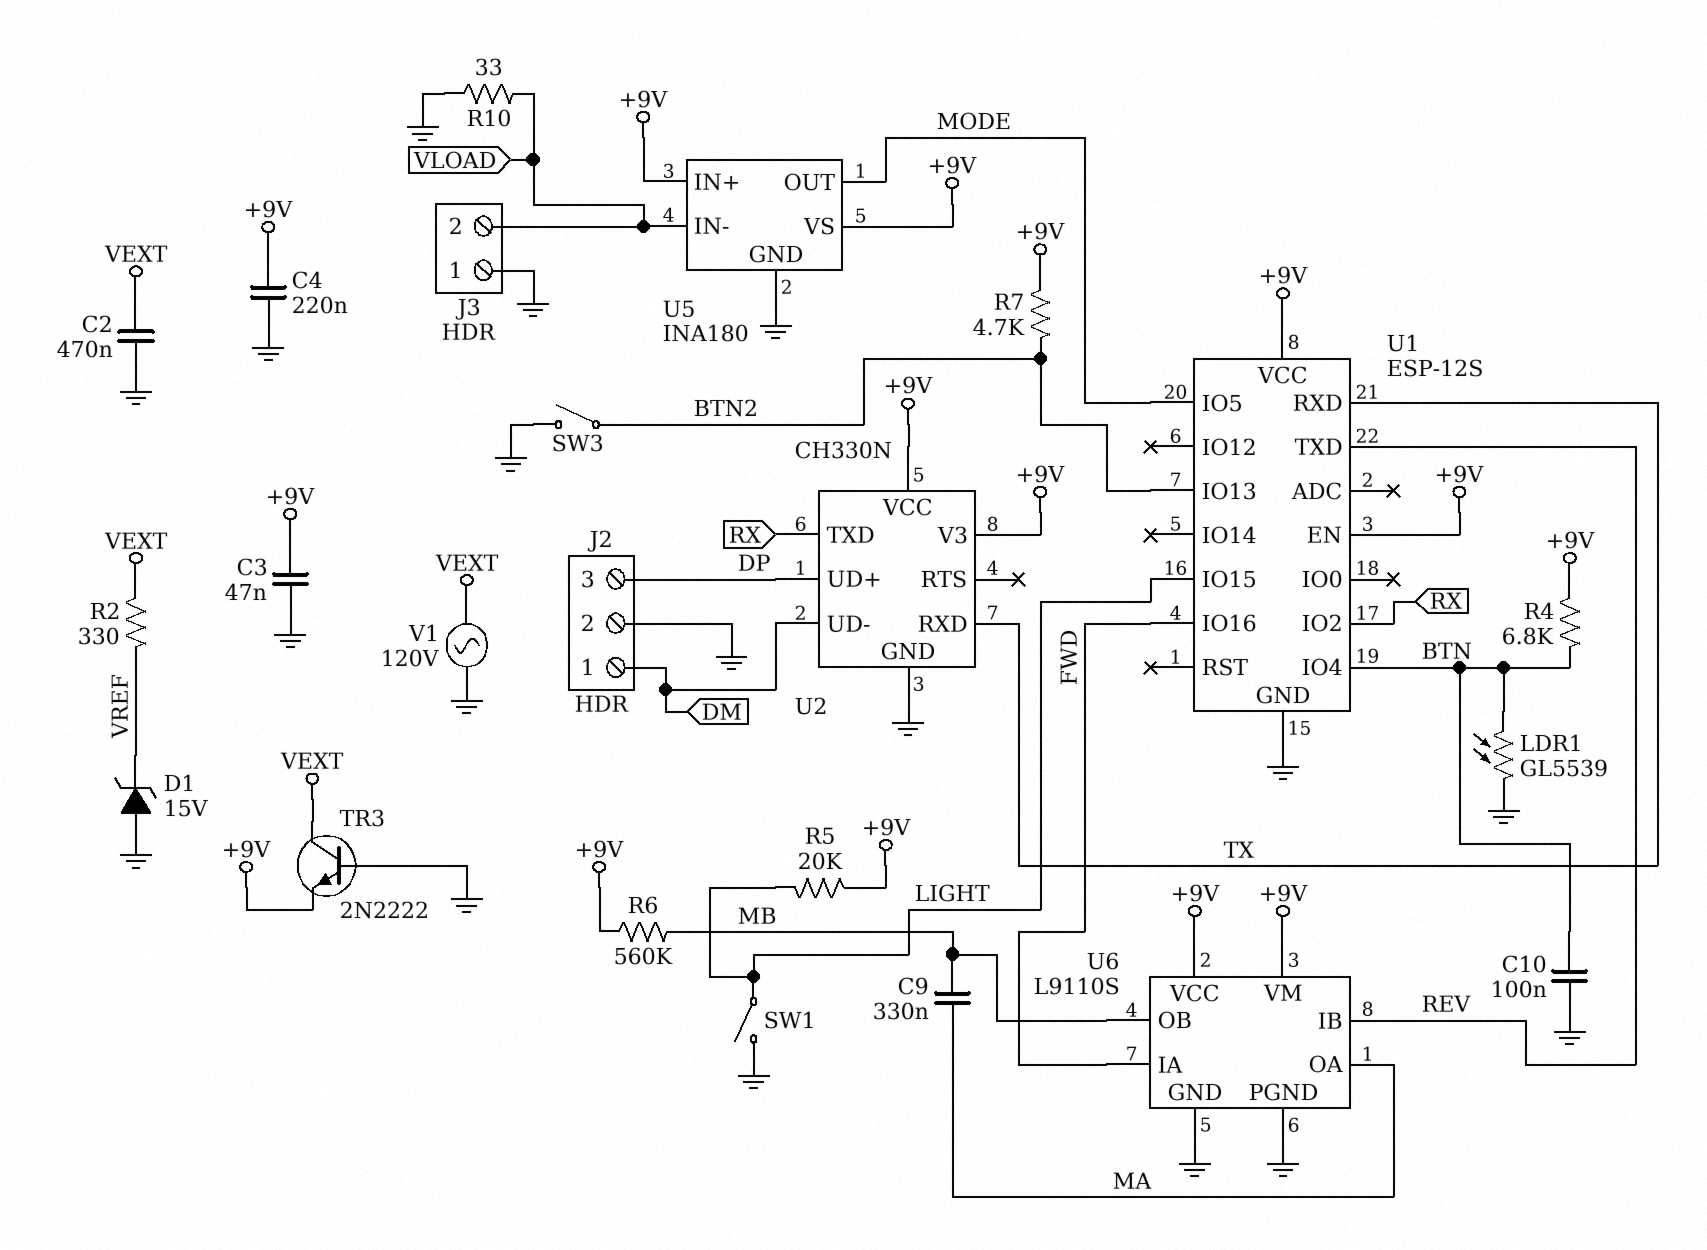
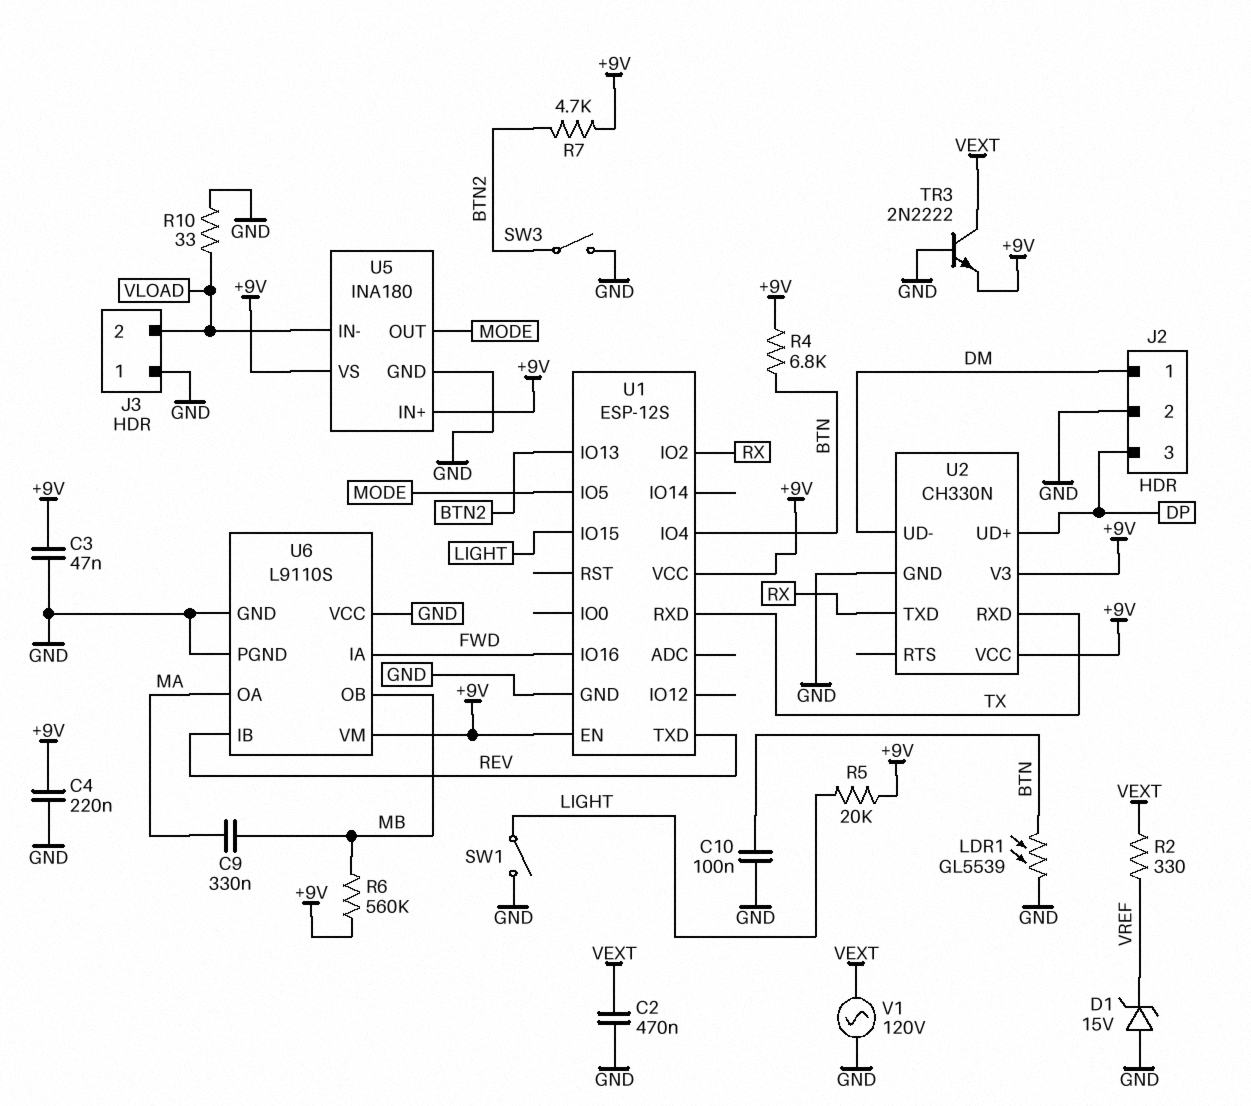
U6 pin VCC: +9V -> GND

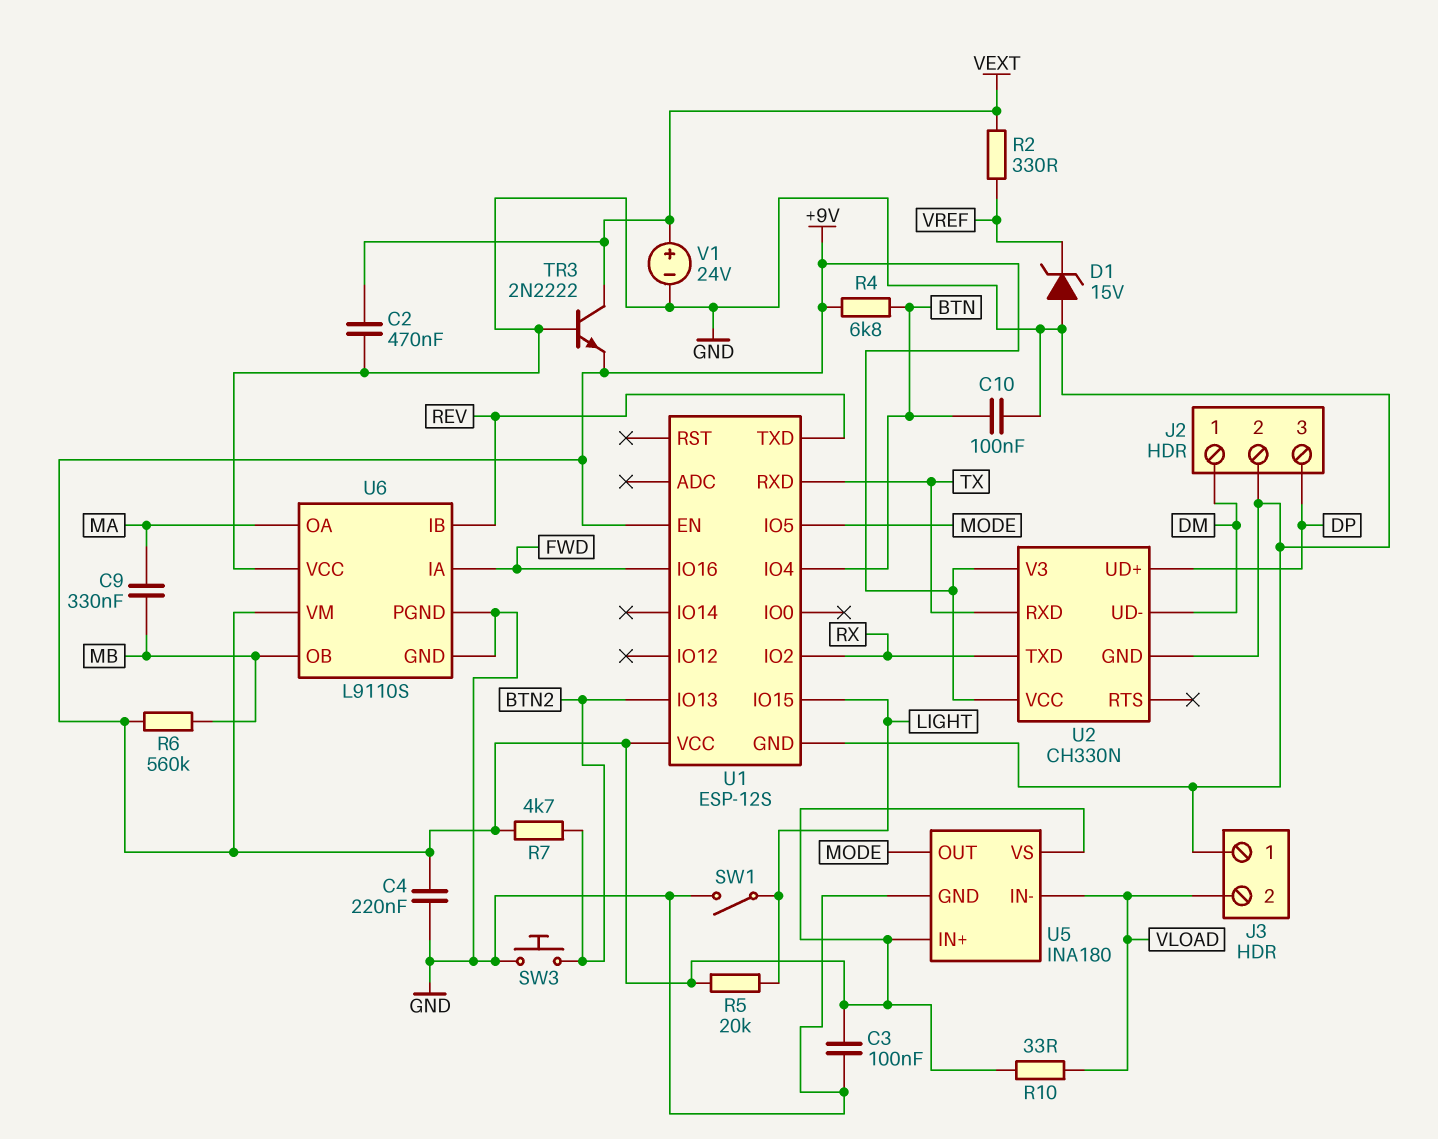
C3: 47nF (+9V, GND) -> 100nF (+9V, GND)
LDR1: GL5539 (BTN, GND) -> none
R10: 33 (GND, VLOAD) -> 33 (+9V, VLOAD)
SW3: switch (BTN2, GND) -> button (BTN2, GND)
V1: AC 120V (GND, VEXT) -> 24V (plus VEXT, minus GND)

